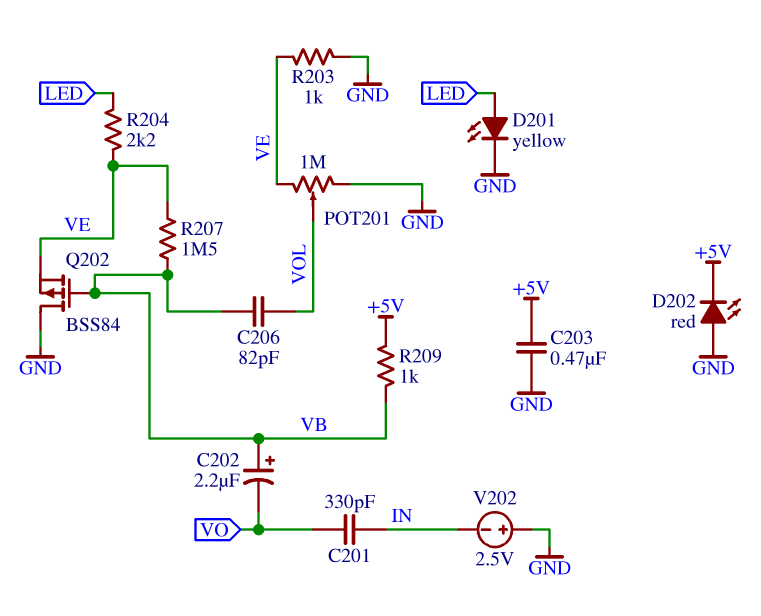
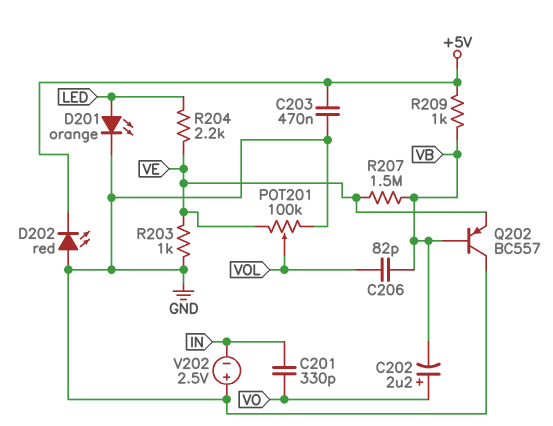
C202: 2.2uF (plus VB, minus VO) -> 2.2uF (plus VO, minus VB)
D201: LED yellow (A LED, K GND) -> LED orange (A LED, K GND)
POT201: 1M (GND, VE, wiper VOL) -> 100k (GND, VE, wiper VOL)
Q202: PMOS BSS84 (G VB, D GND, S VE) -> PNP BC557 (B VB, C GND, E VE)

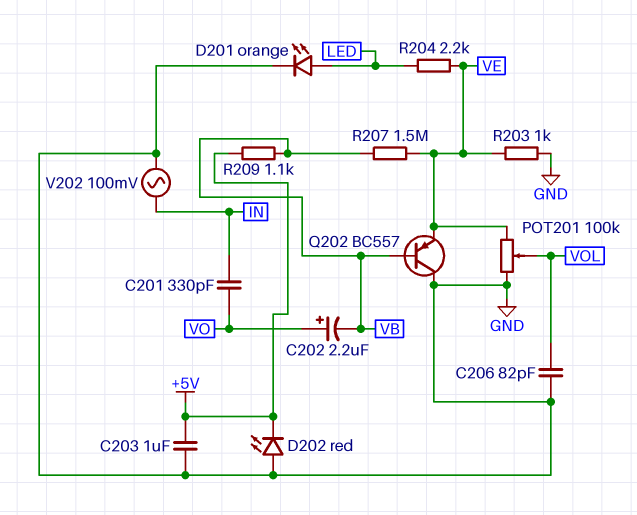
C203: 470nF (+5V, GND) -> 1uF (+5V, GND)
C206: 82pF (VB, VOL) -> 82pF (GND, VOL)
R209: 1k (+5V, VB) -> 1.1k (+5V, VB)
V202: 2.5V (plus GND, minus IN) -> AC 100mV (GND, IN)

